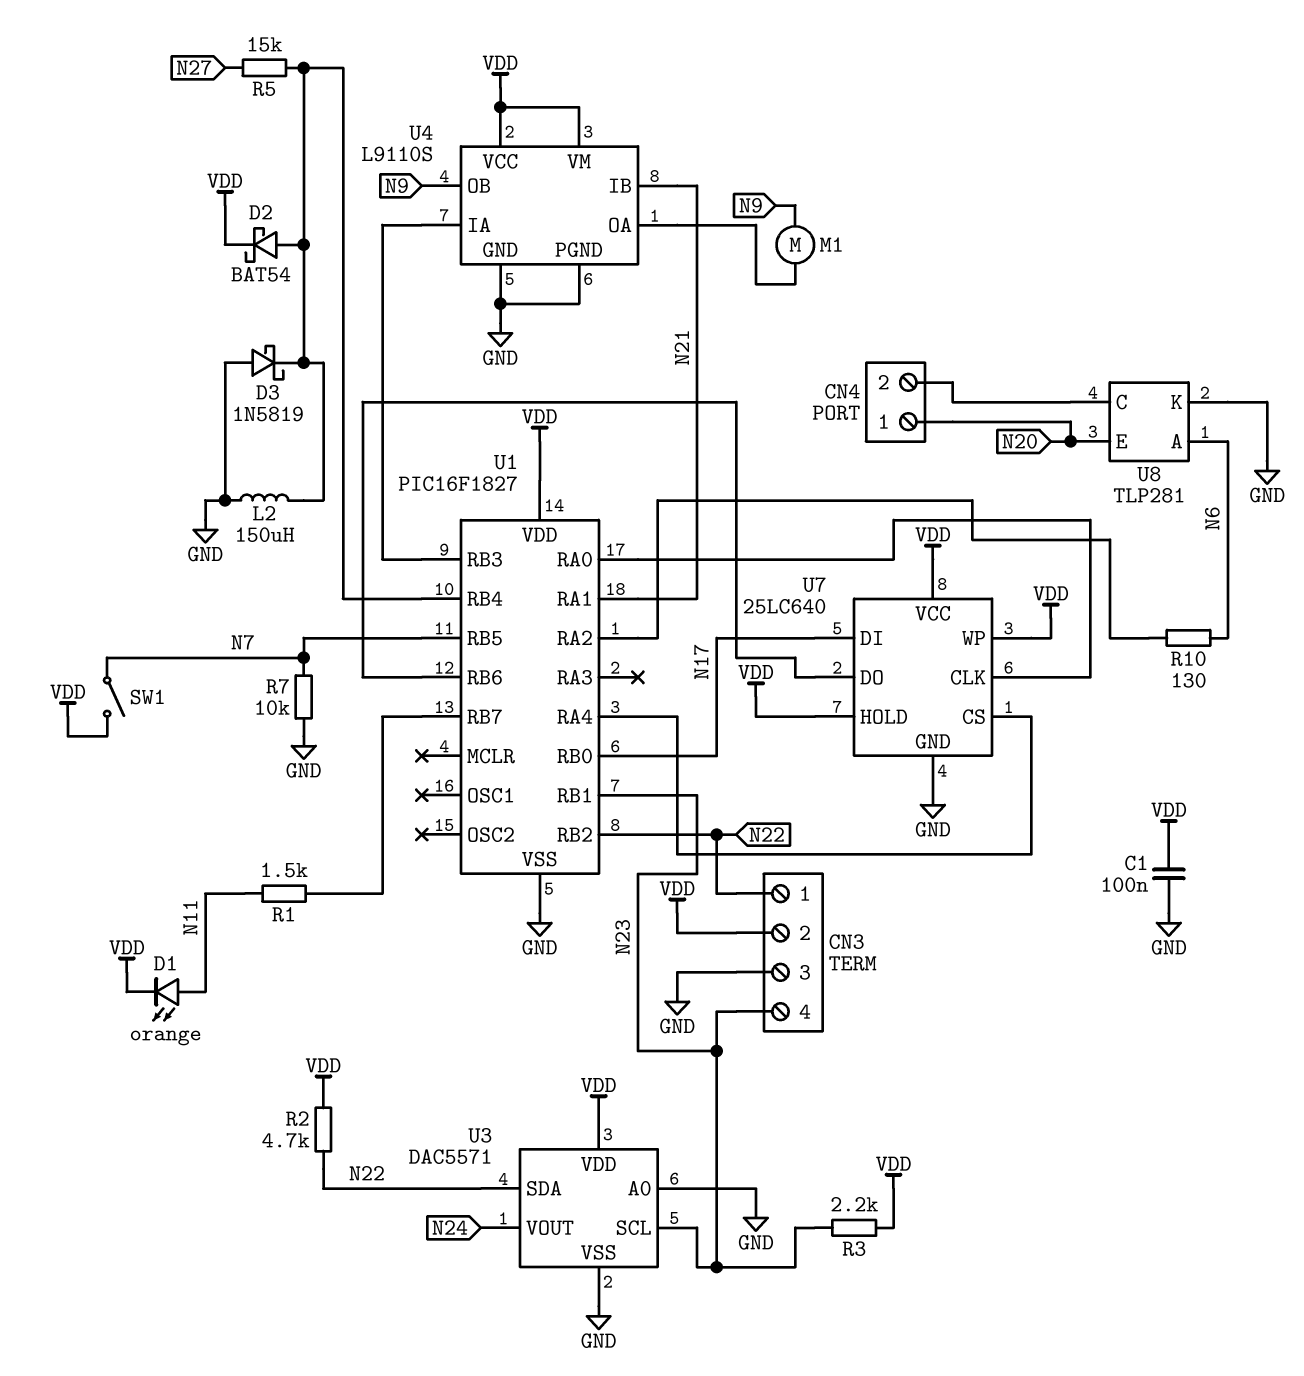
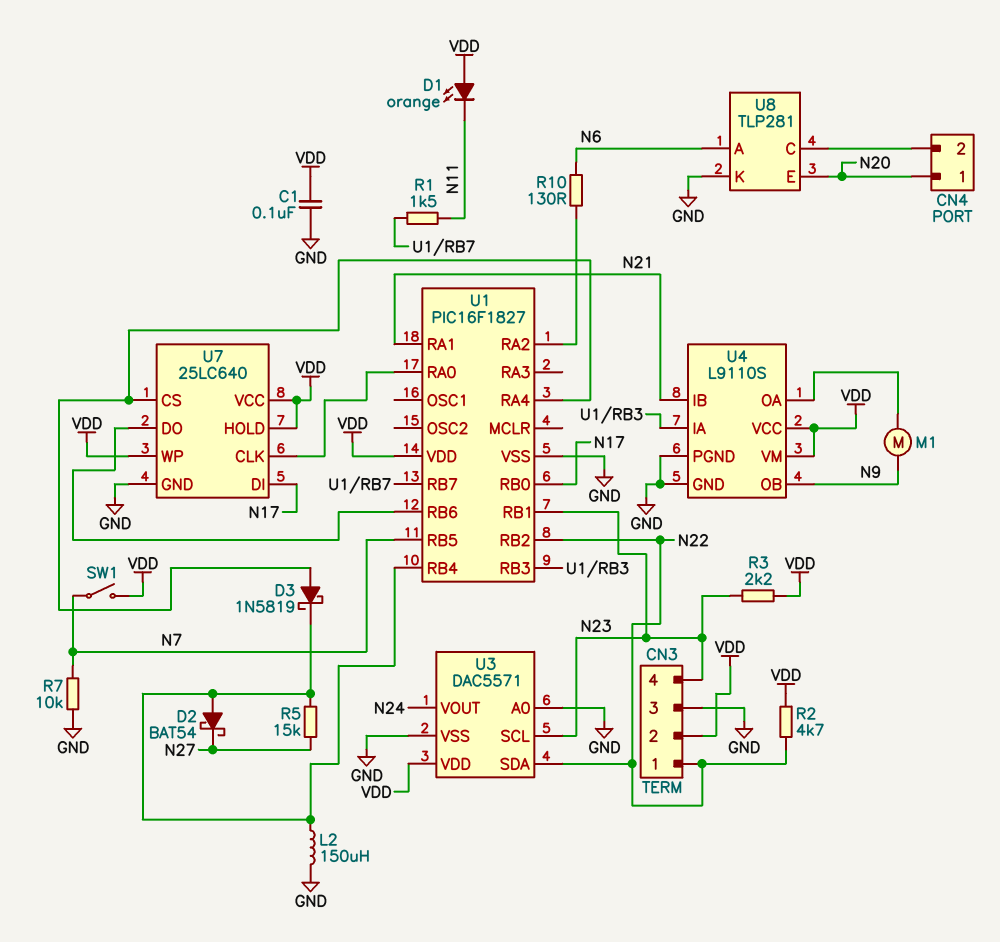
D1: LED orange (A N11, K VDD) -> LED orange (A VDD, K N11)
D2: schottky BAT54 (A U1/RB4, K VDD) -> schottky BAT54 (A U1/RB4, K N27)
D3: schottky 1N5819 (A GND, K U1/RB4) -> schottky 1N5819 (A U1/RA4, K U1/RB4)

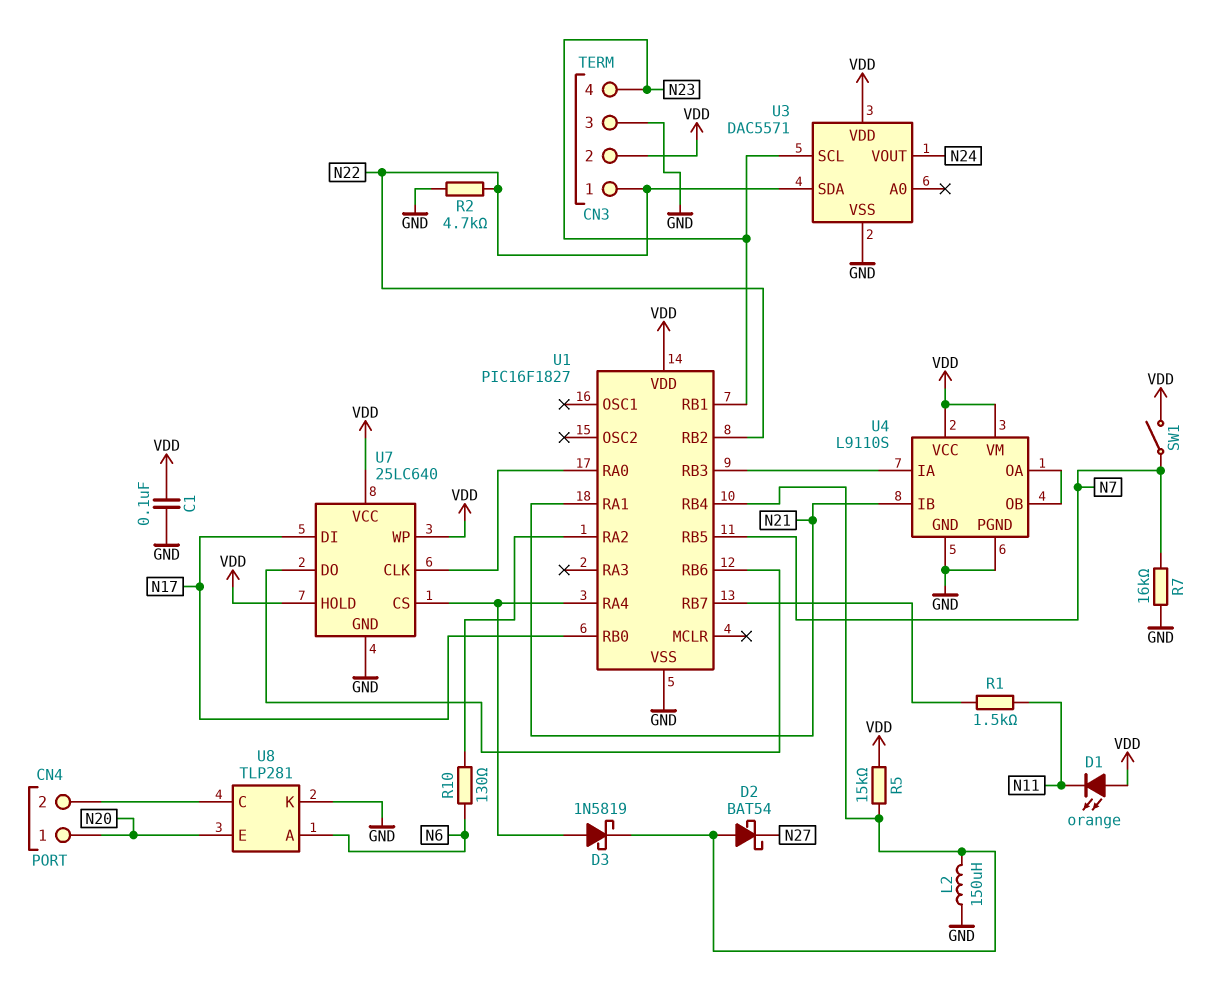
M1: motor (N9, U4/OA) -> none
R2: 4.7k (N22, VDD) -> 4.7k (GND, N22)
R3: 2.2k (N23, VDD) -> none
R5: 15k (N27, U1/RB4) -> 15k (U1/RB4, VDD)
R7: 10k (GND, N7) -> 16k (GND, N7)
U3 pin A0: GND -> none
U4 pin OB: N9 -> U4/OA

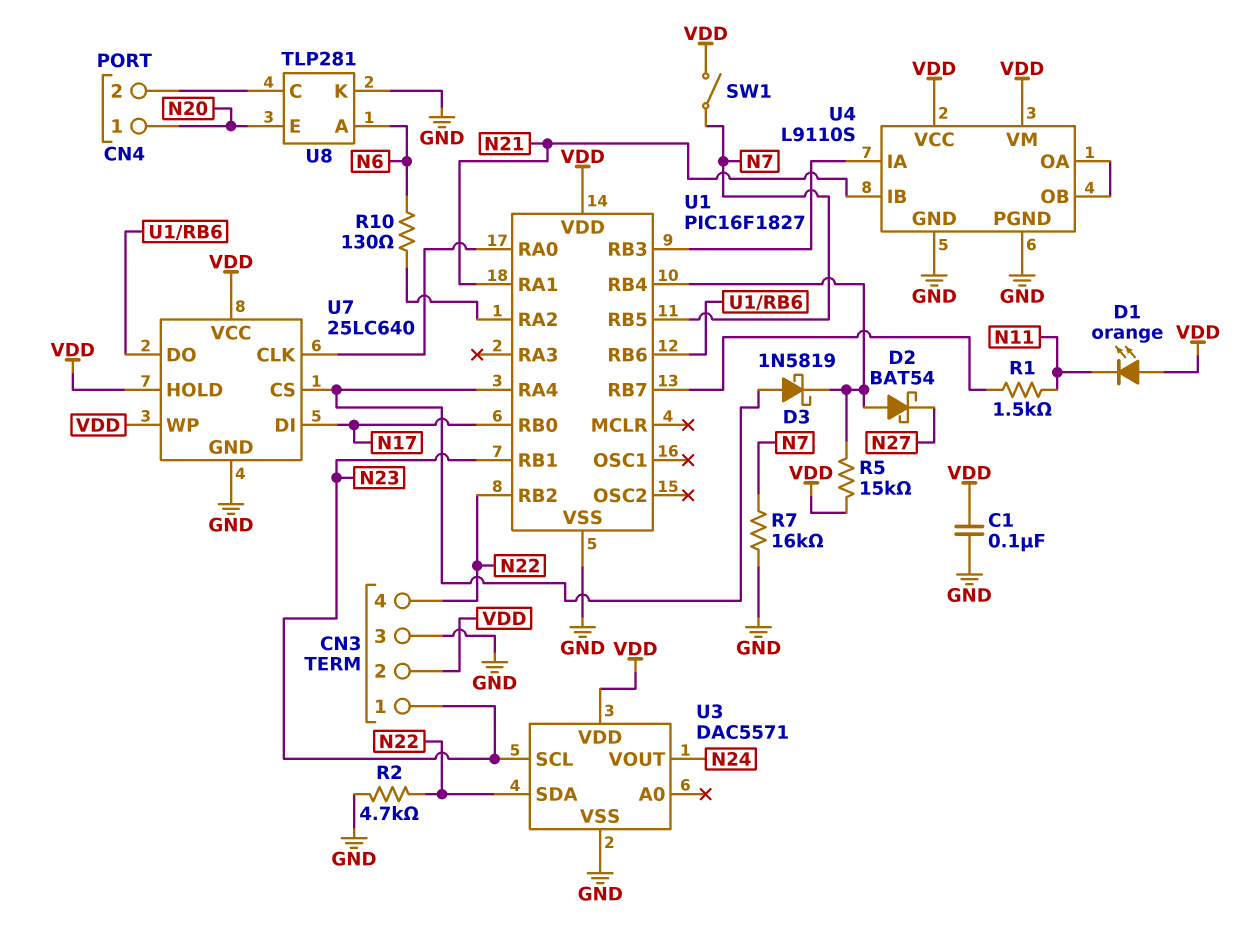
CN3 pin 1: N22 -> N23
CN3 pin 4: N23 -> N22
L2: 150uH (GND, U1/RB4) -> none

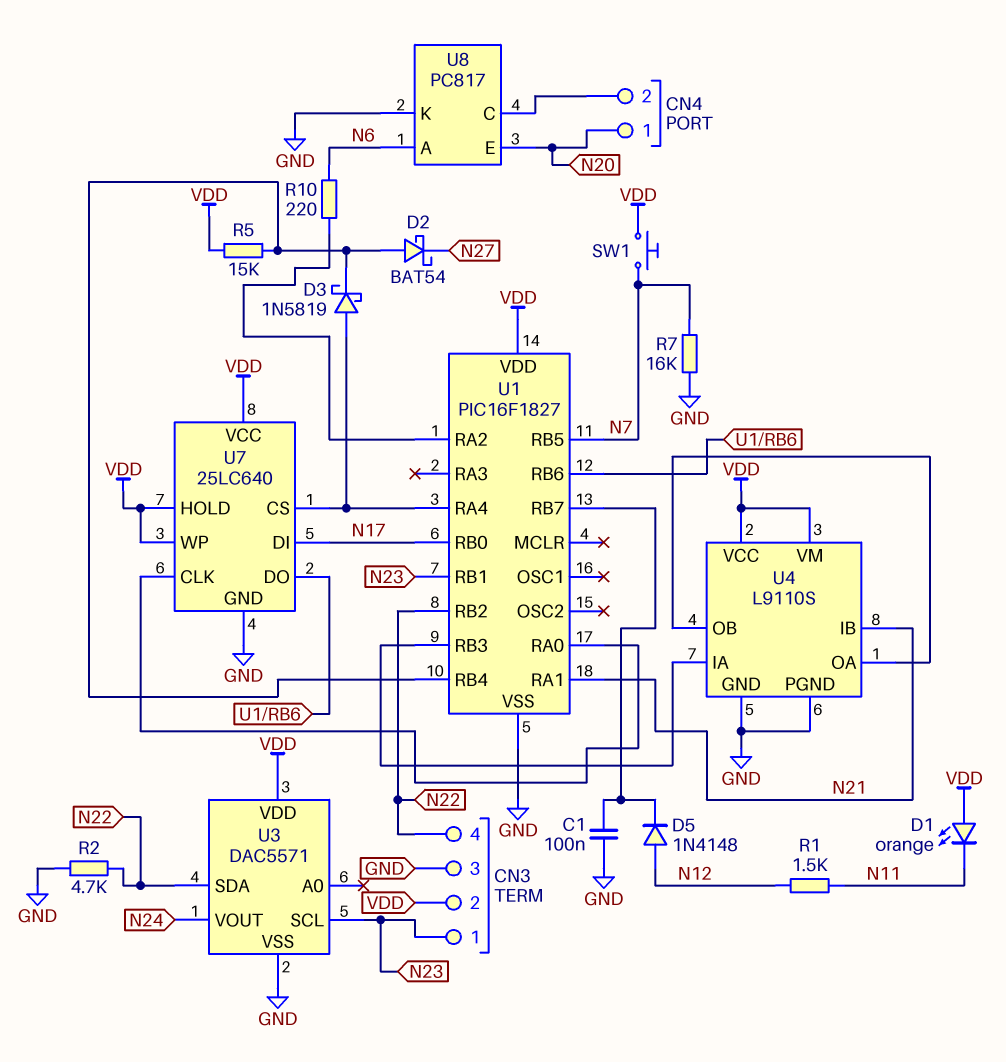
C1: 100nF (GND, VDD) -> 100nF (GND, U1/RB7)
D5: none -> diode 1N4148 (A N12, K U1/RB7)
R1: 1.5k (N11, U1/RB7) -> 1.5k (N11, N12)
R10: 130 (N6, U1/RA2) -> 220 (N6, U1/RA2)
SW1: switch (N7, VDD) -> button (N7, VDD)
U8: TLP281 -> PC817

